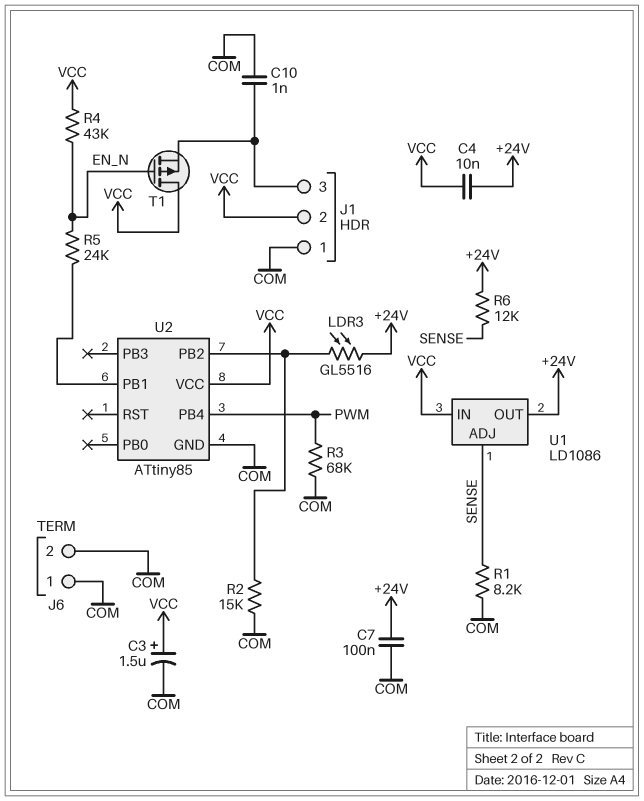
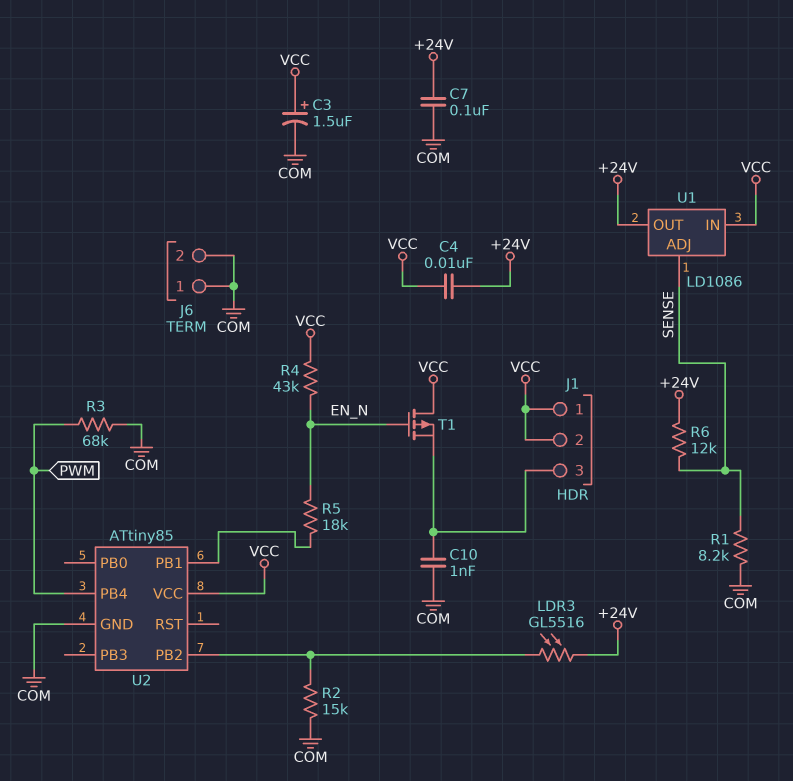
J1 pin 1: COM -> VCC
R5: 24k (EN_N, U2/PB1) -> 18k (EN_N, U2/PB1)

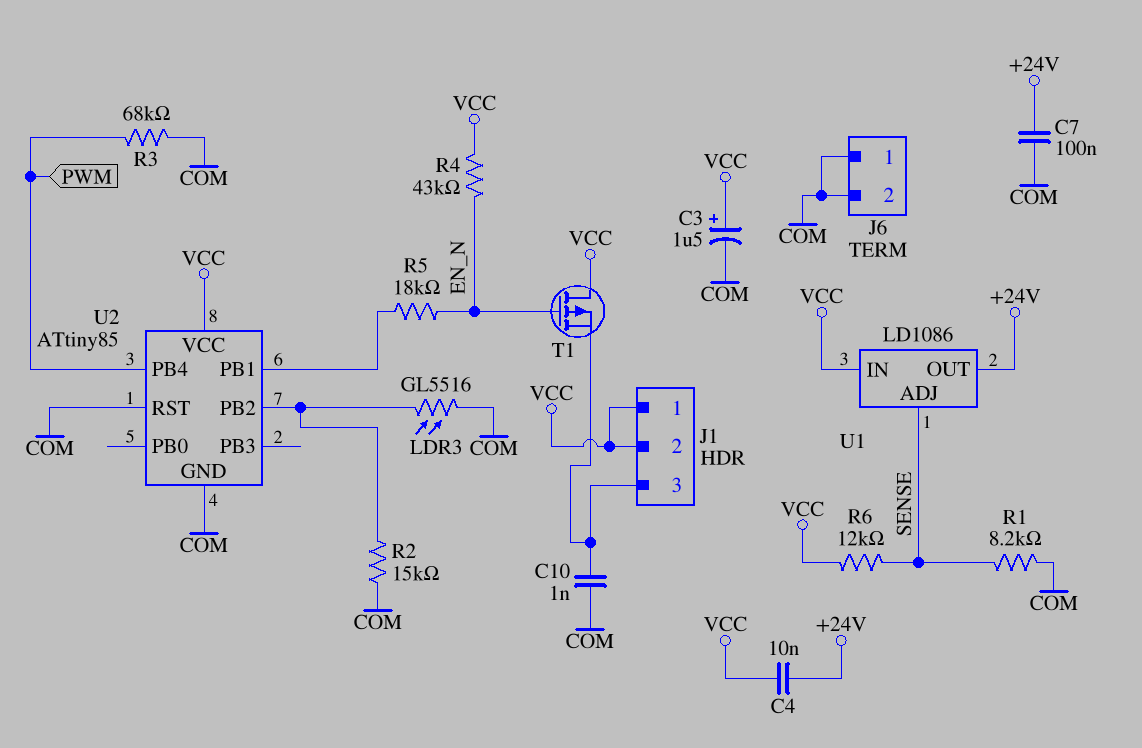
LDR3: GL5516 (+24V, U2/PB2) -> GL5516 (COM, U2/PB2)
R6: 12k (+24V, SENSE) -> 12k (SENSE, VCC)
U2 pin RST: none -> COM

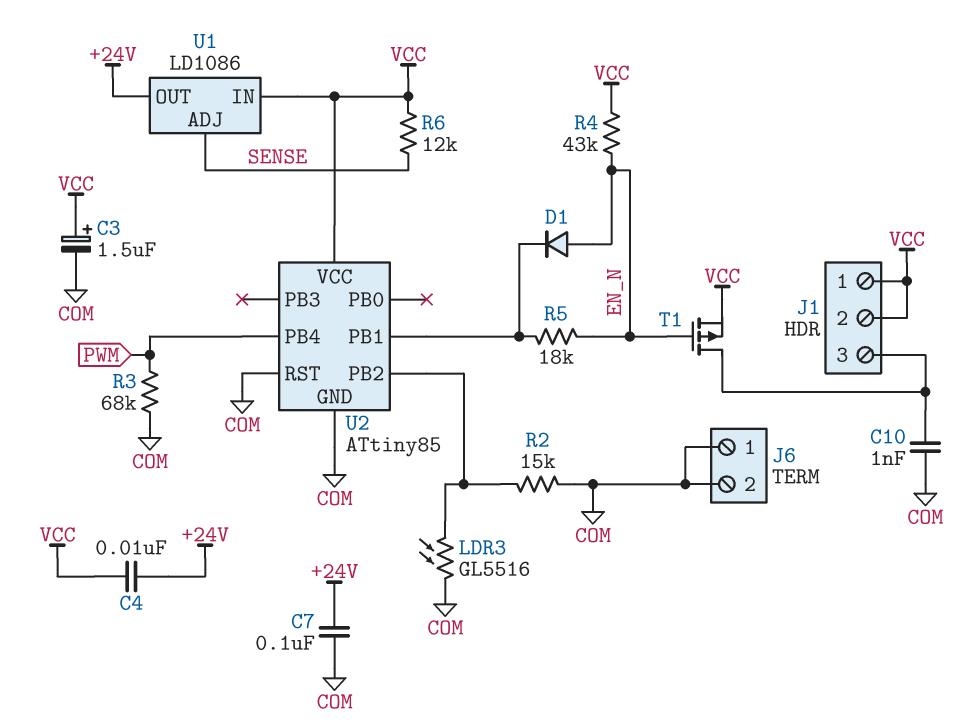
D1: none -> diode (A EN_N, K U2/PB1)
R1: 8.2k (COM, SENSE) -> none
T1: PMOS (G EN_N, D VCC, S J1/3) -> PMOS (G EN_N, D J1/3, S VCC)

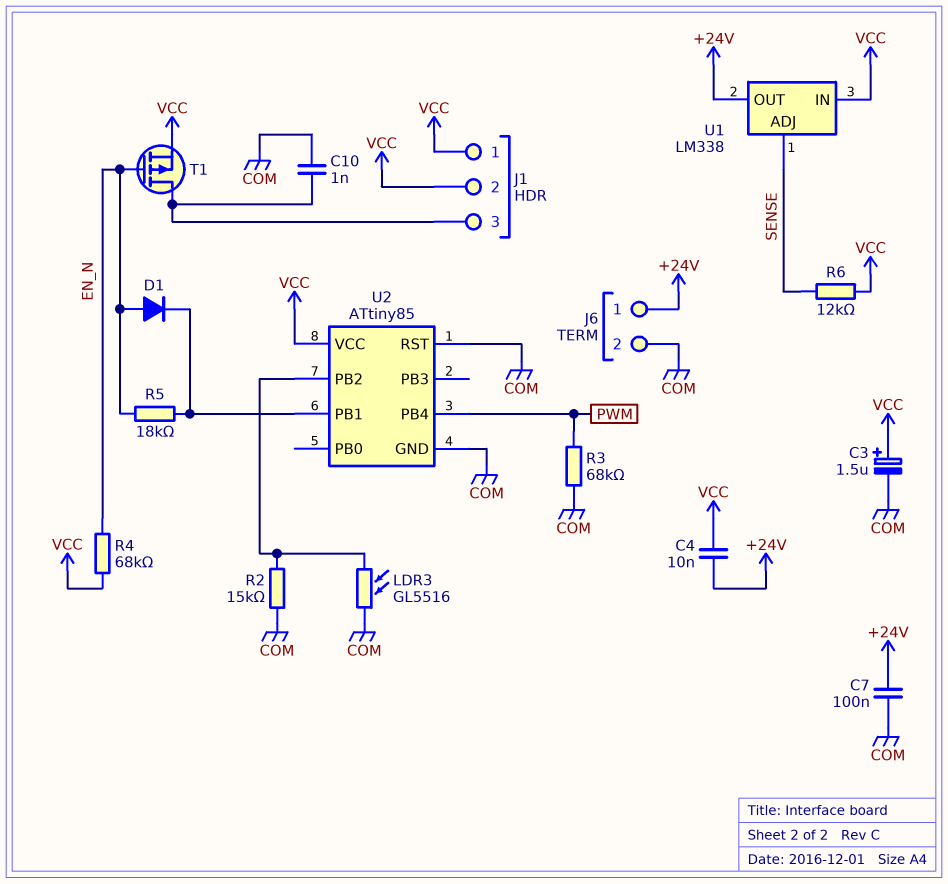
J6 pin 1: COM -> +24V
R4: 43k (EN_N, VCC) -> 68k (EN_N, VCC)
U1: LD1086 -> LM338

